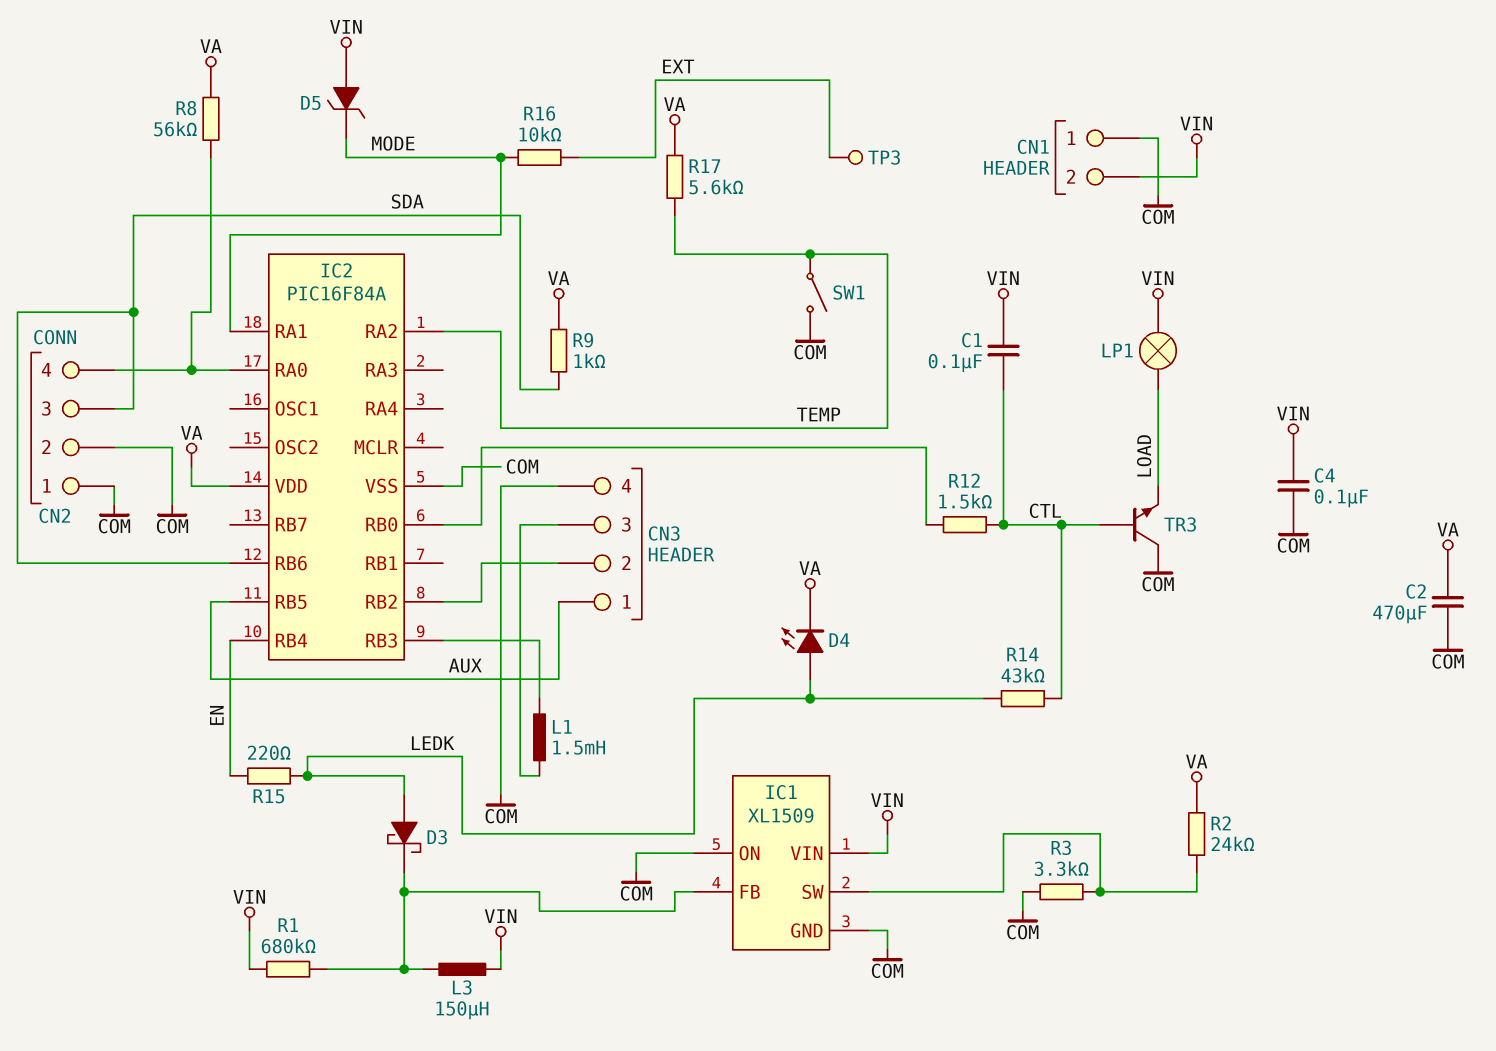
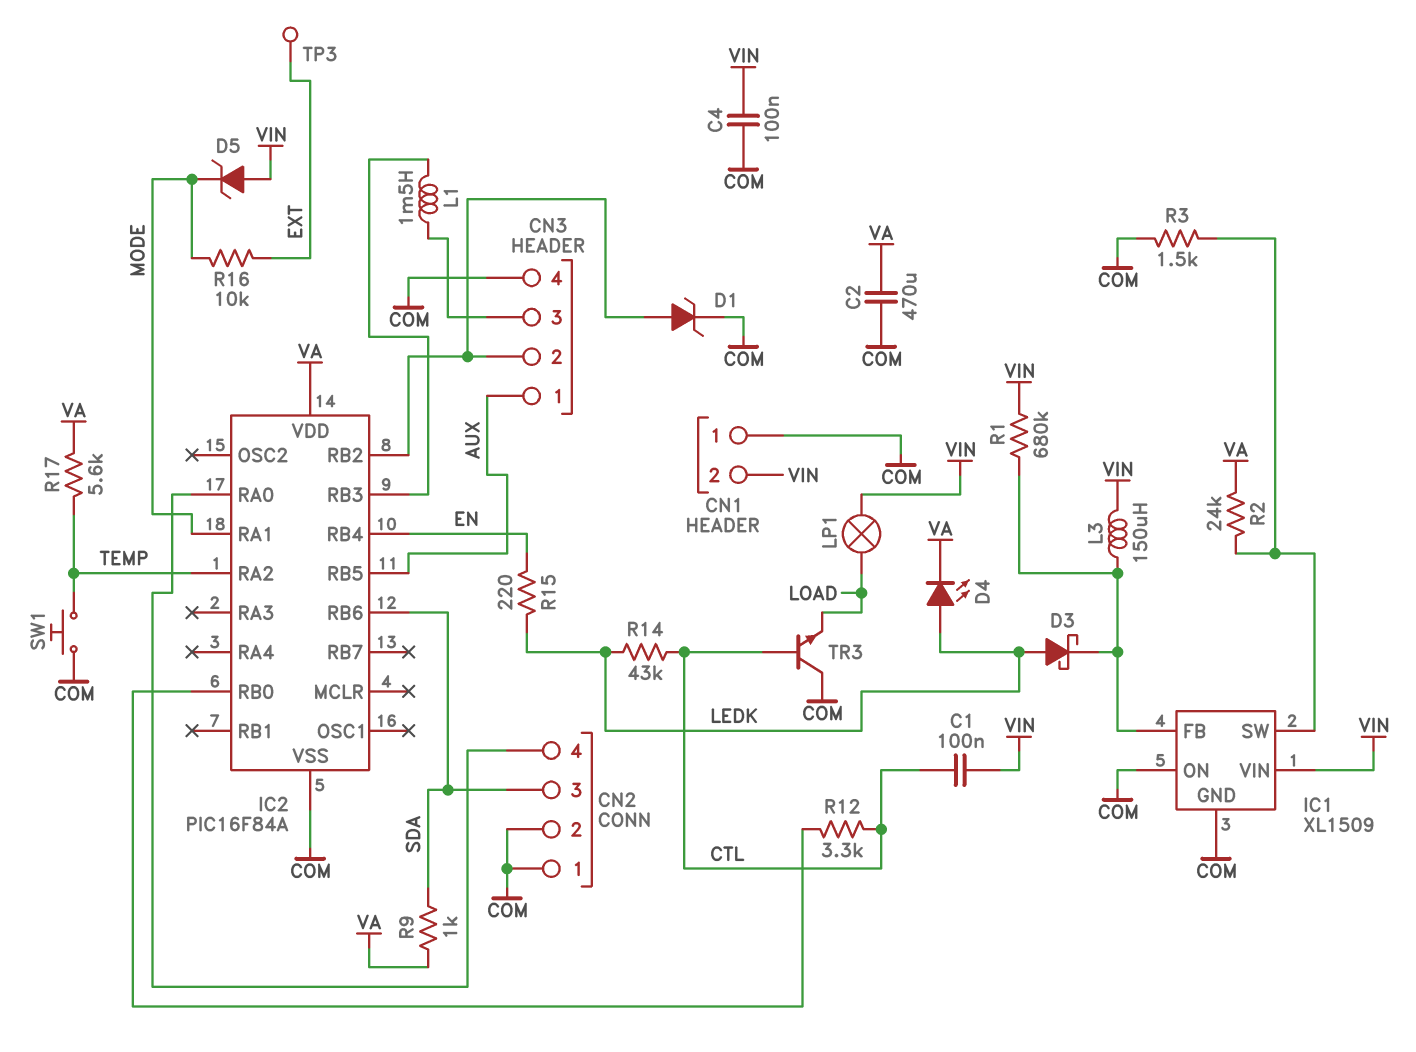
D1: none -> zener (A CN3/2, K COM)
R3: 3.3k (COM, IC1/SW) -> 1.5k (COM, IC1/SW)
R8: 56k (CN2/4, VA) -> none
R12: 1.5k (CTL, IC2/RB0) -> 3.3k (CTL, IC2/RB0)
SW1: switch (COM, TEMP) -> button (COM, TEMP)

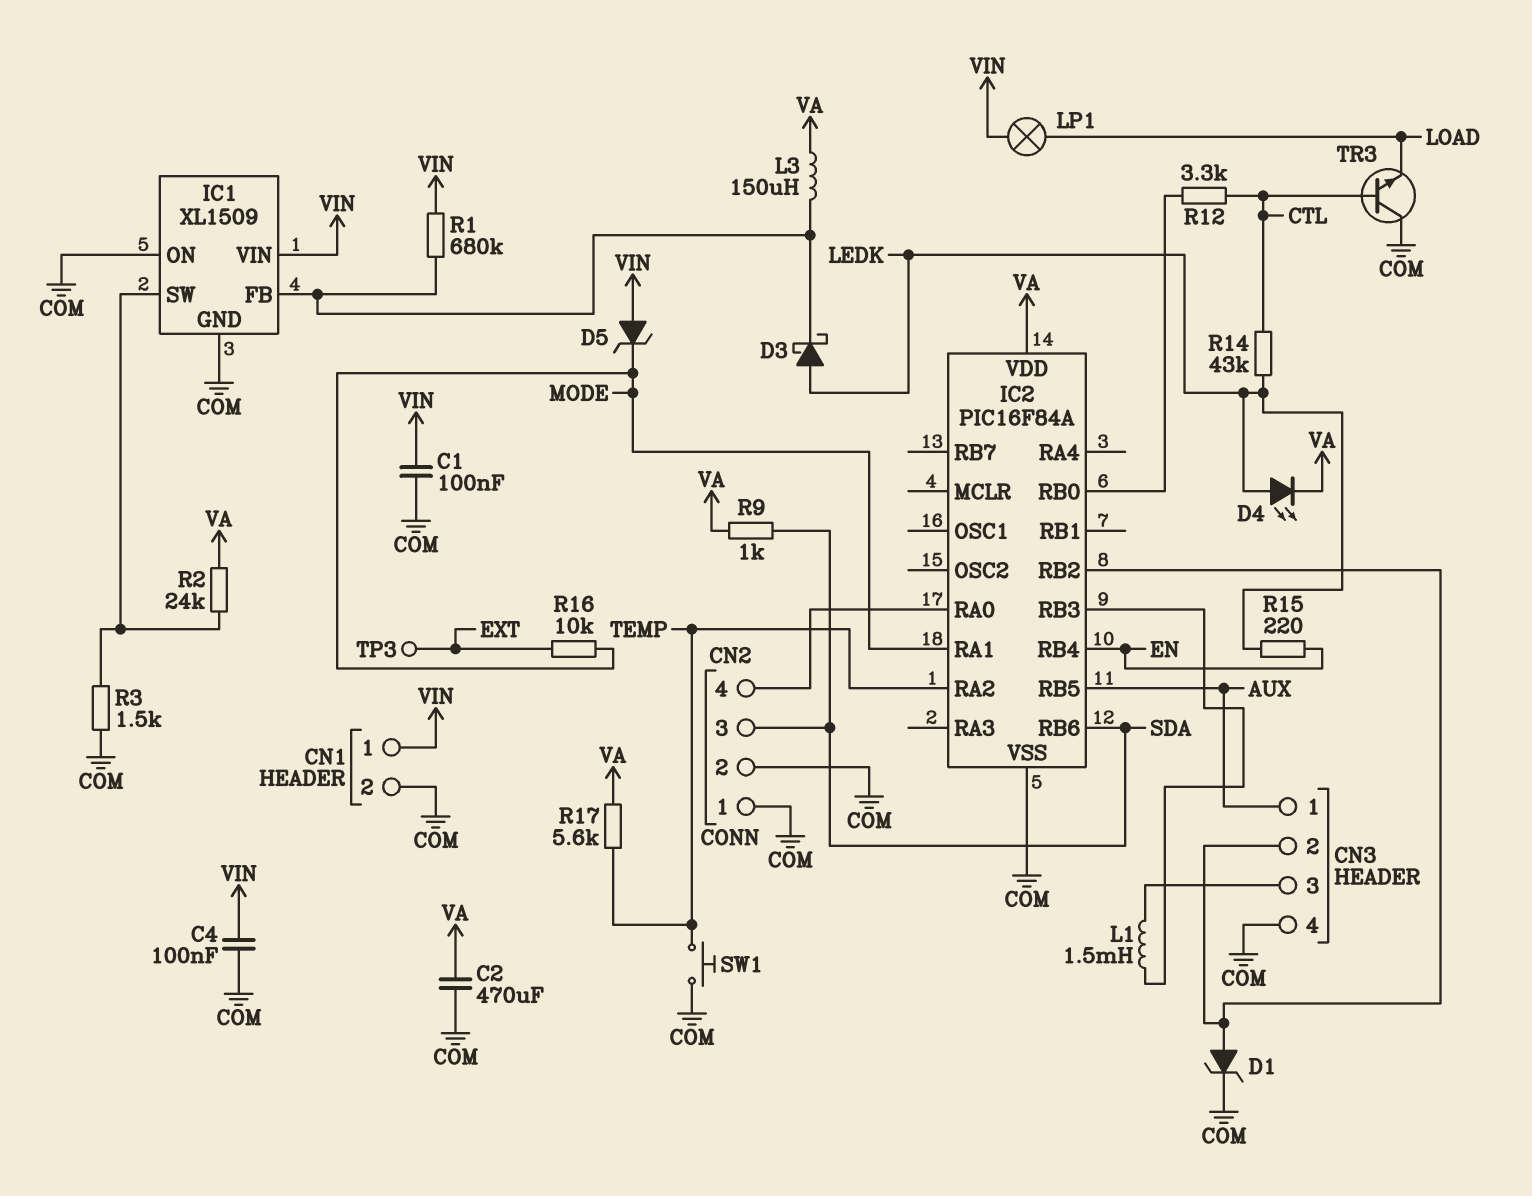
C1: 100nF (CTL, VIN) -> 100nF (COM, VIN)
CN1 pin 1: COM -> VIN
CN1 pin 2: VIN -> COM
L3: 150uH (IC1/FB, VIN) -> 150uH (IC1/FB, VA)

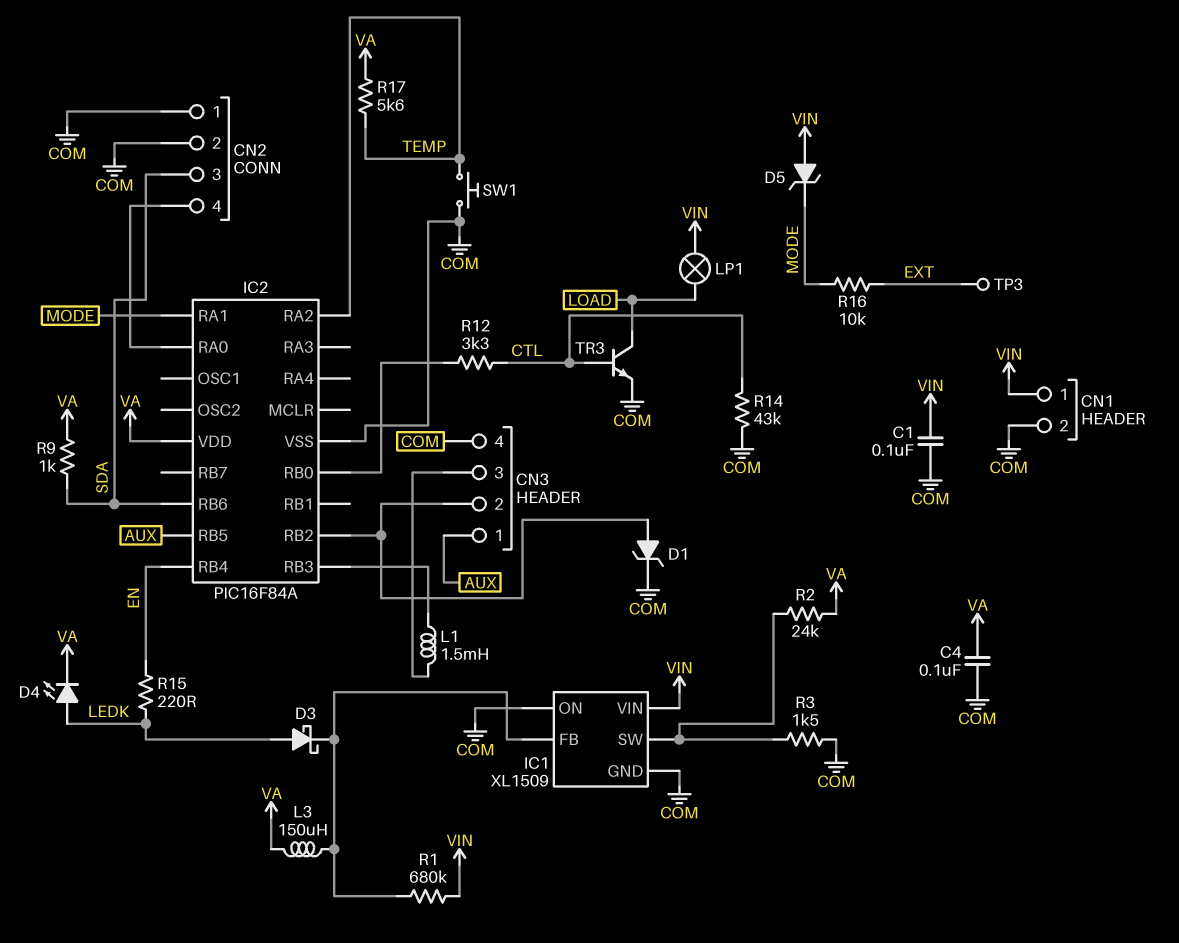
C2: 470uF (COM, VA) -> none
C4: 100nF (COM, VIN) -> 100nF (COM, VA)
R14: 43k (CTL, LEDK) -> 43k (COM, CTL)
TR3: NPN (B CTL, C COM, E LOAD) -> NPN (B CTL, C LOAD, E COM)

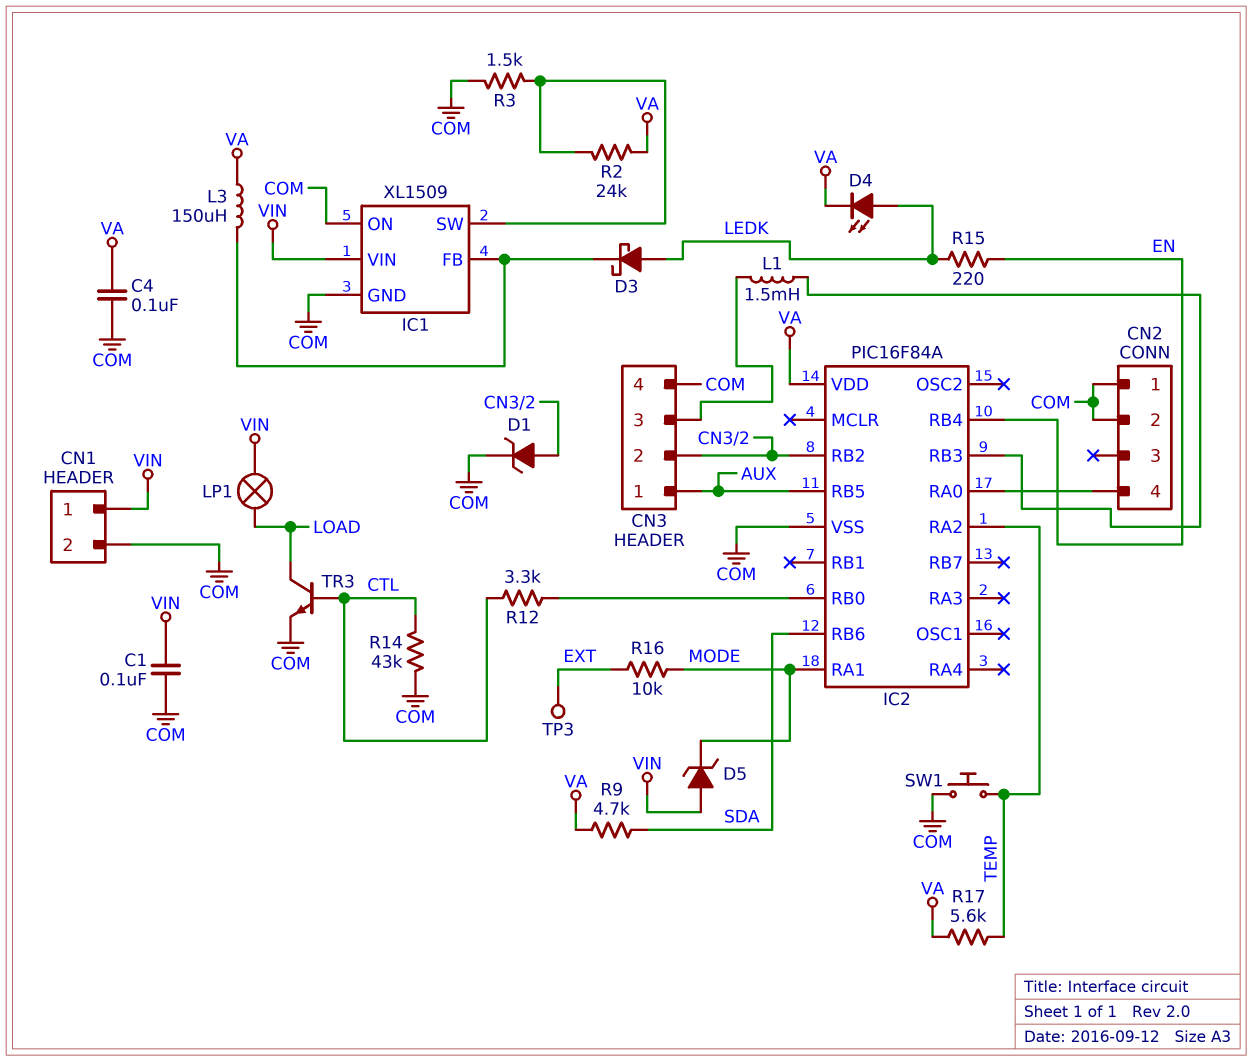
CN2 pin 3: SDA -> none
R1: 680k (IC1/FB, VIN) -> none
R9: 1k (SDA, VA) -> 4.7k (SDA, VA)

